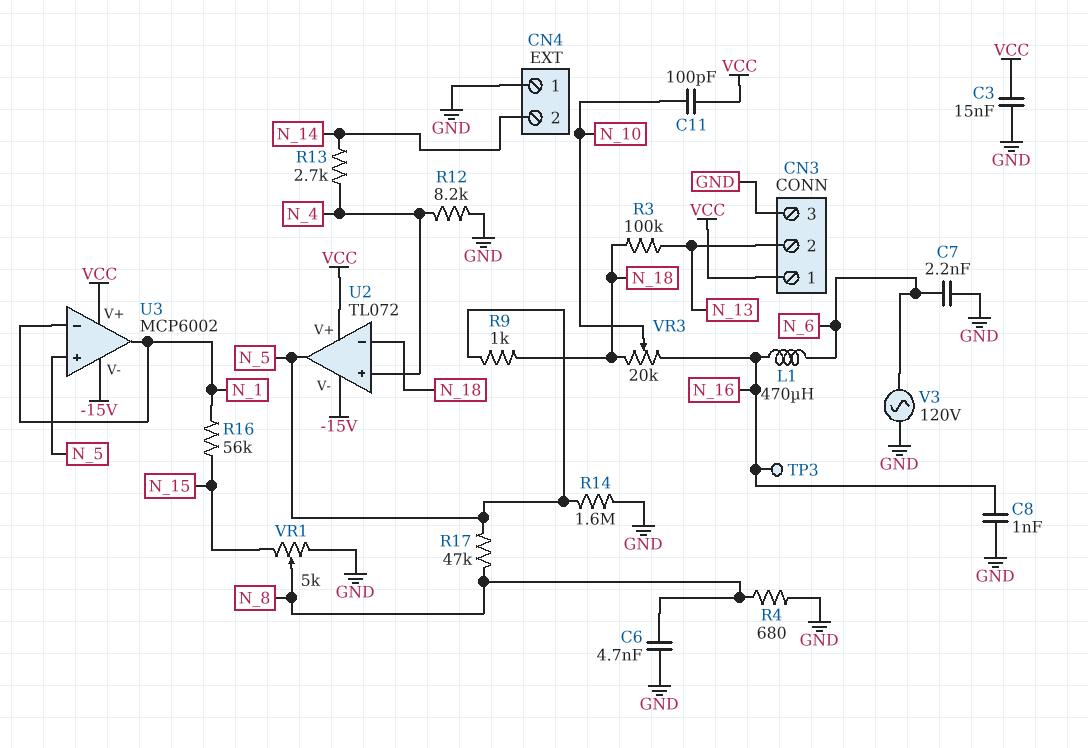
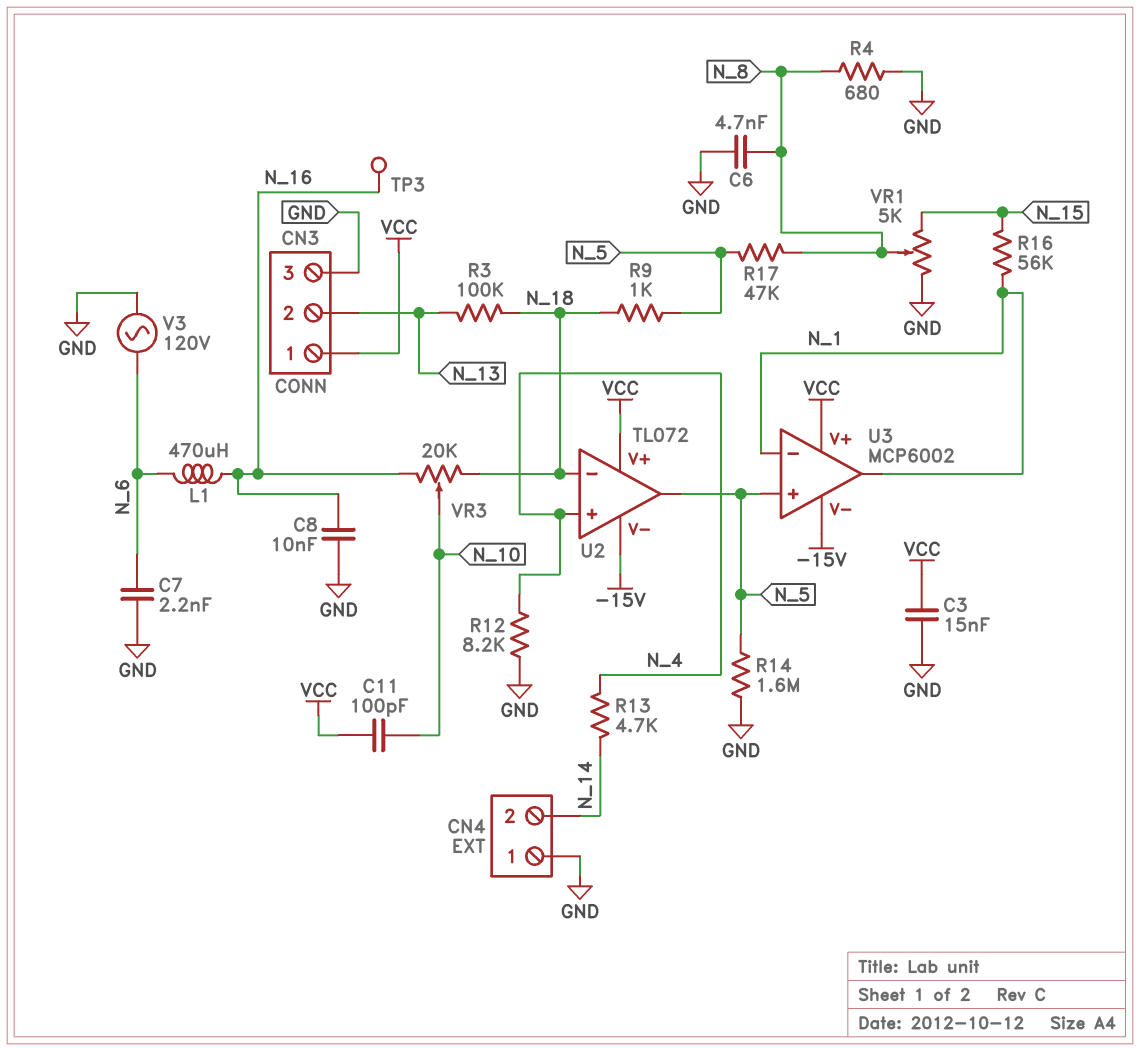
C8: 1nF (GND, N_16) -> 10nF (GND, N_16)
R13: 2.7k (N_4, N_14) -> 4.7k (N_4, N_14)

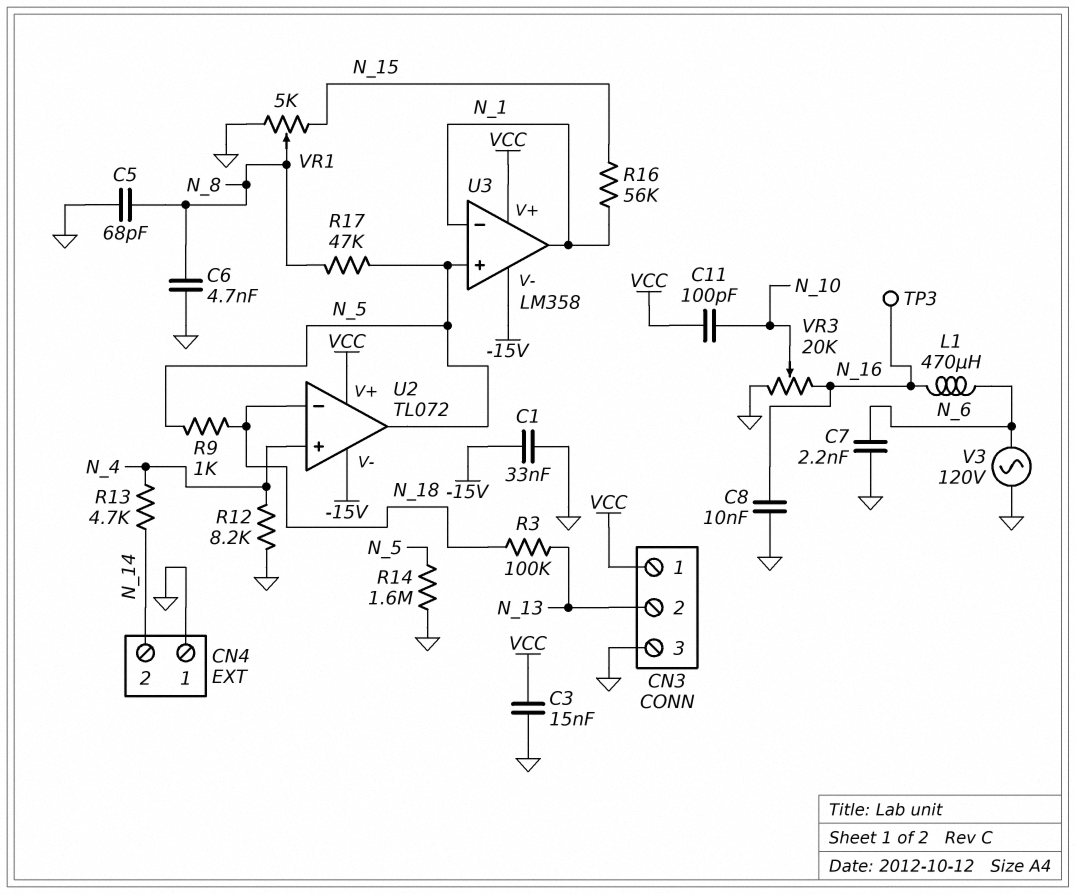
C1: none -> 33nF (-15V, GND)
C5: none -> 68pF (GND, N_8)
R4: 680 (GND, N_8) -> none
U3: MCP6002 -> LM358
VR3: 20k (N_16, N_18, wiper N_10) -> 20k (GND, N_16, wiper N_10)

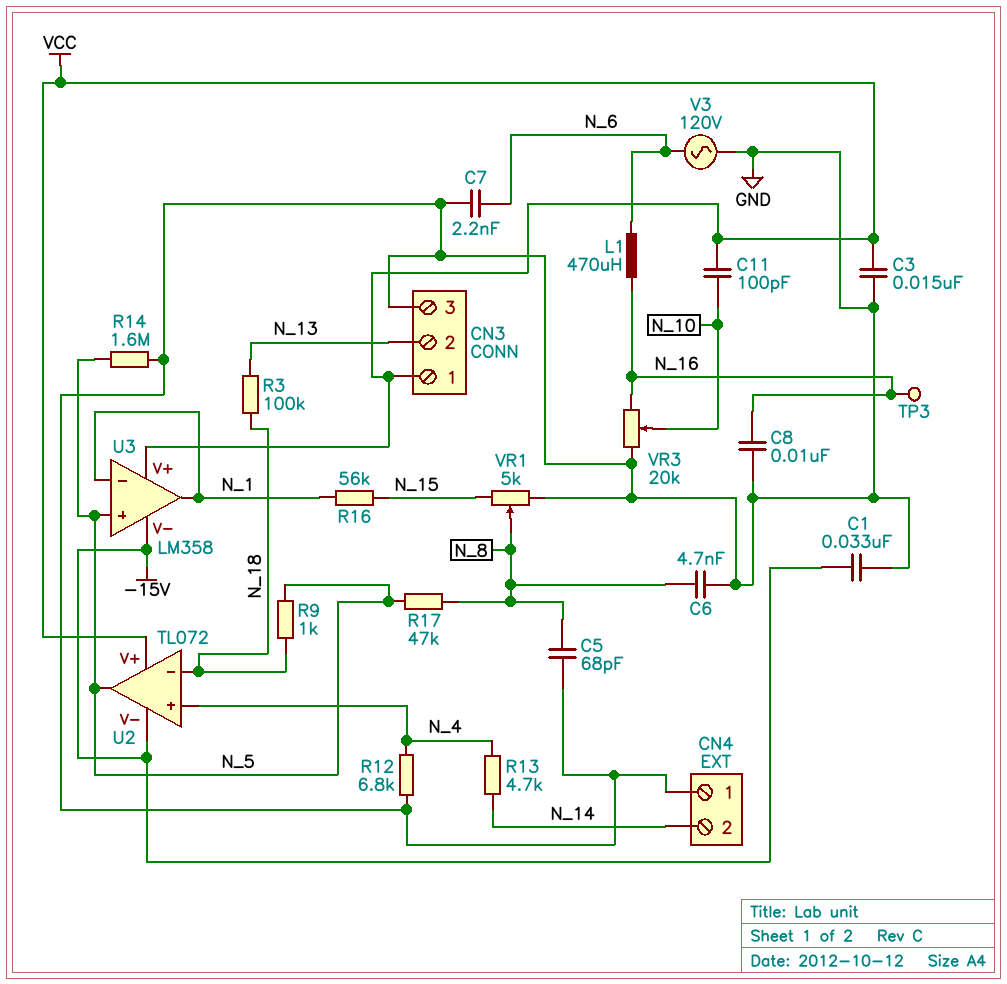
R12: 8.2k (GND, N_4) -> 6.8k (GND, N_4)

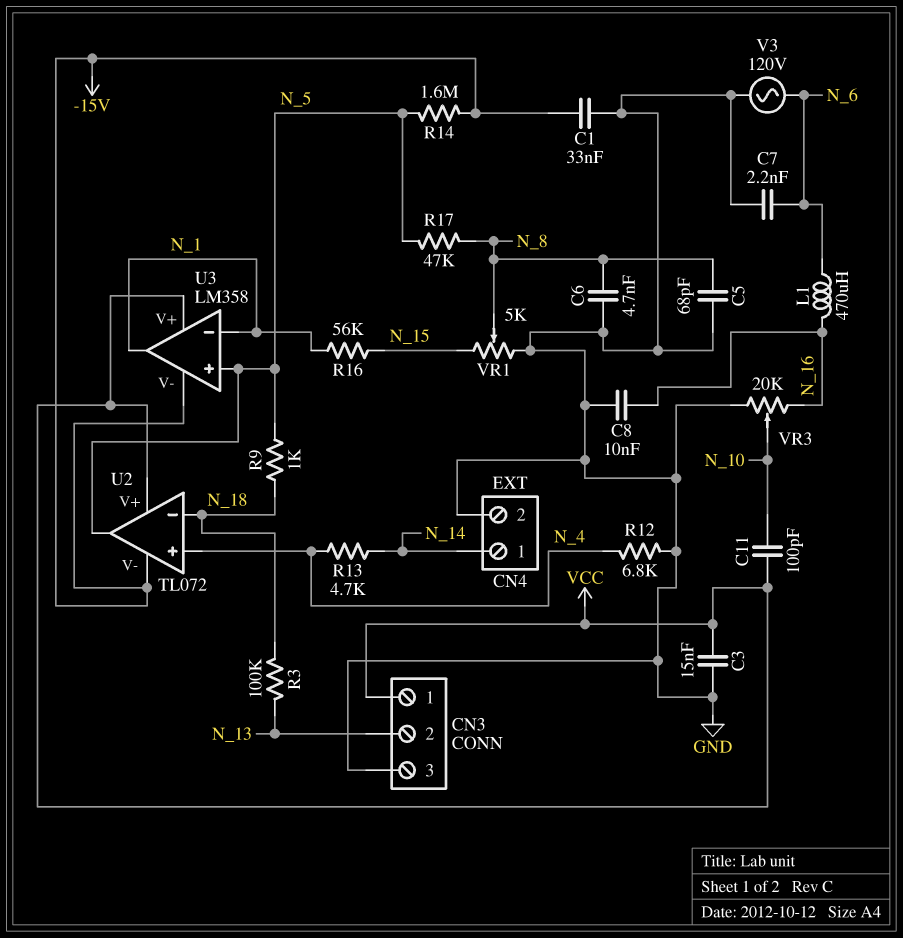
CN4 pin 1: GND -> N_14
CN4 pin 2: N_14 -> GND
R14: 1.6M (GND, N_5) -> 1.6M (-15V, N_5)
TP3: test point (N_16) -> none

